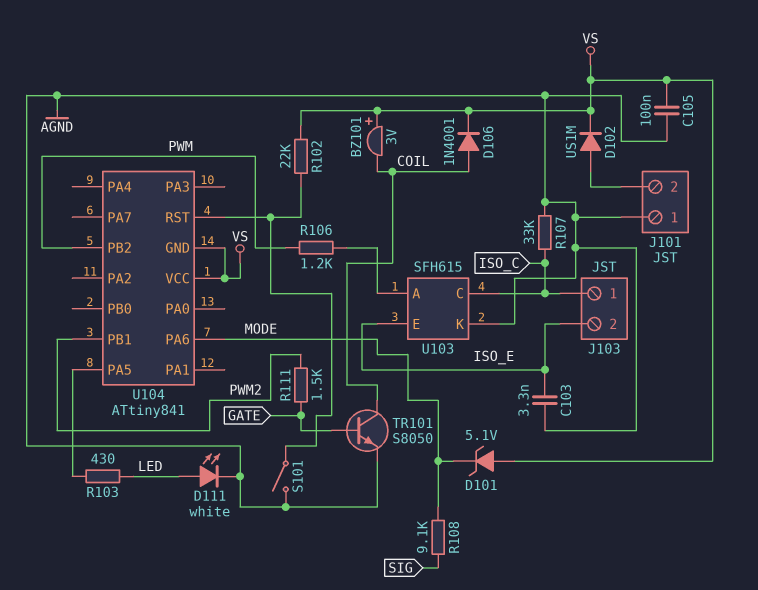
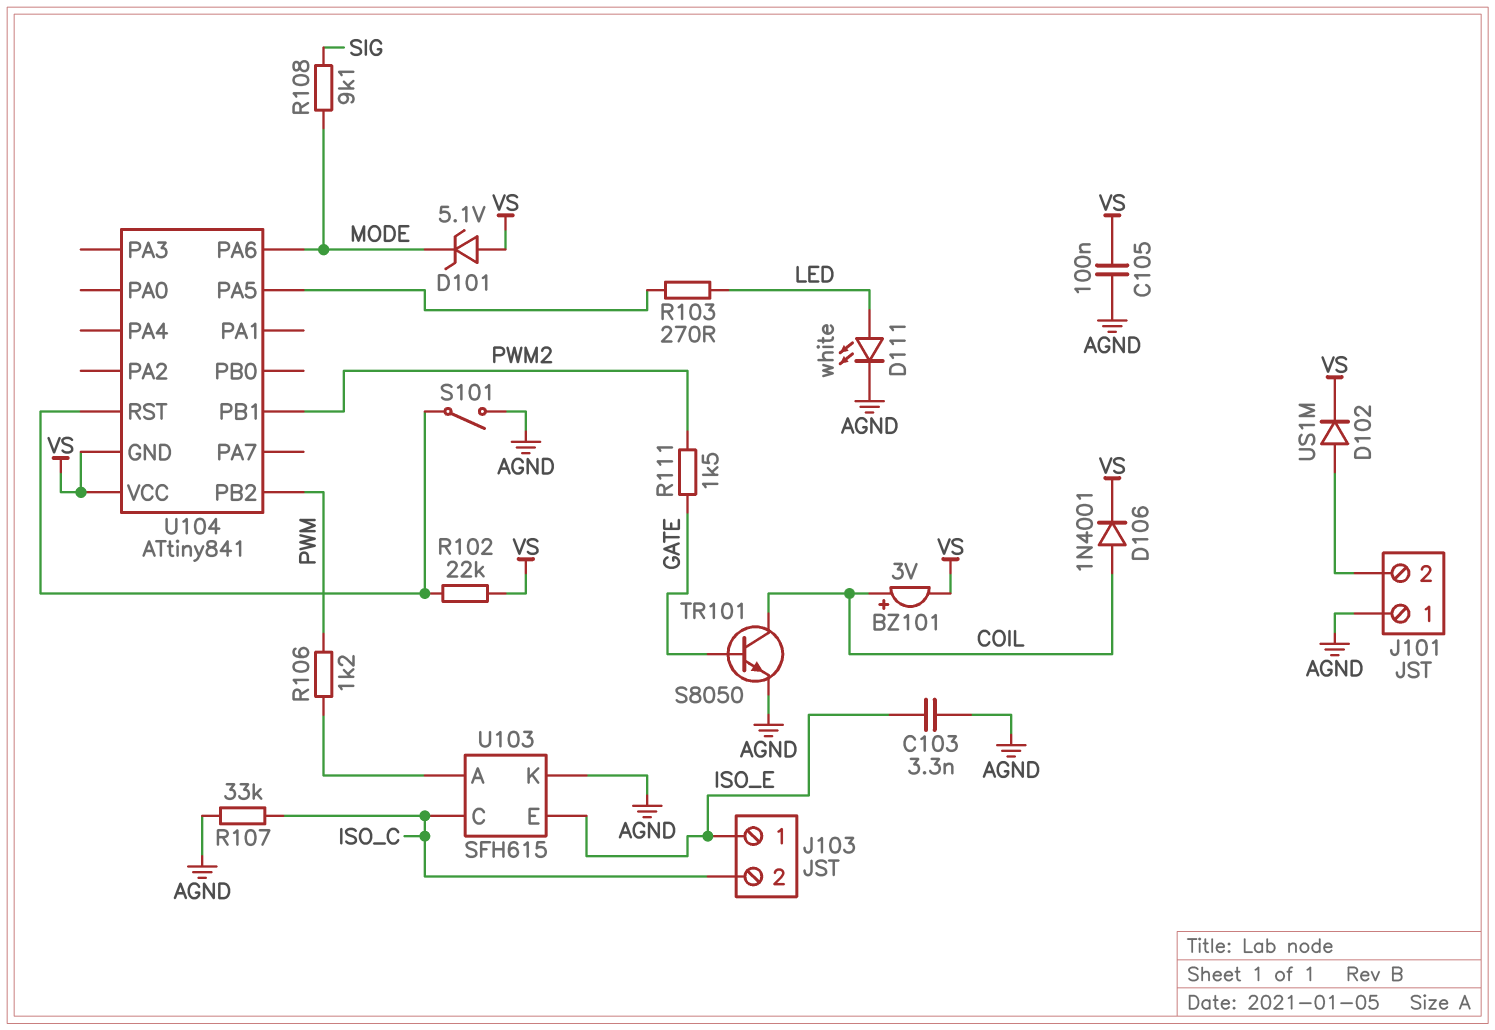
BZ101: buzzer 3V (plus VS, minus COIL) -> buzzer 3V (plus COIL, minus VS)
J103 pin 1: ISO_C -> ISO_E
J103 pin 2: ISO_E -> ISO_C
R103: 430 (LED, U104/PA5) -> 270 (LED, U104/PA5)

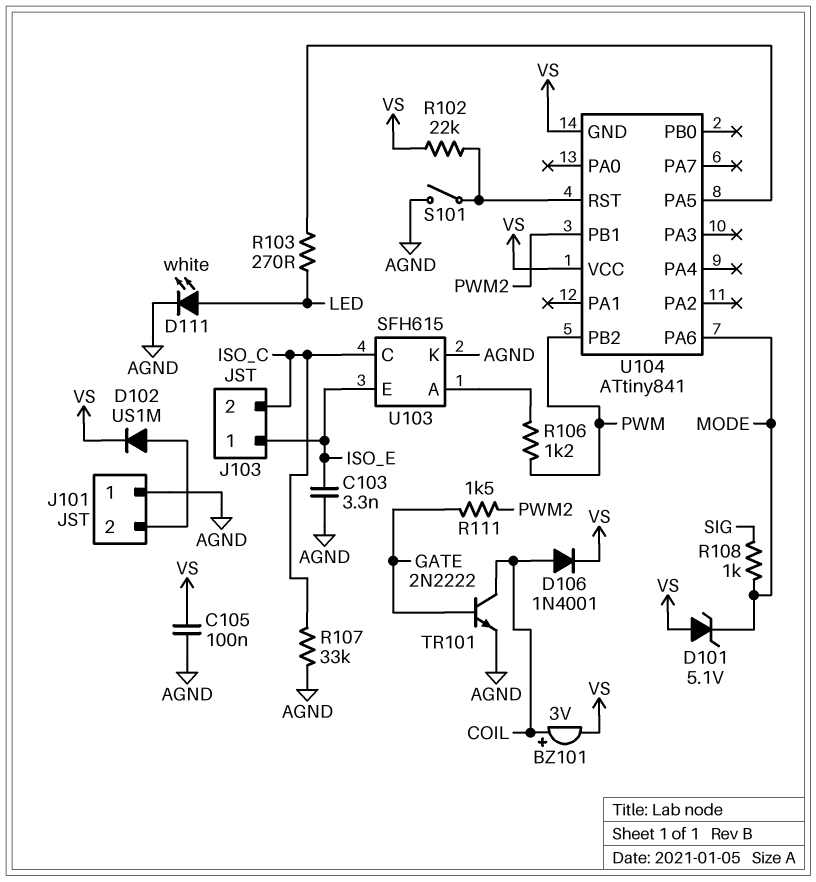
R108: 9.1k (MODE, SIG) -> 1k (MODE, SIG)
TR101: NPN S8050 (B GATE, C COIL, E AGND) -> NPN 2N2222 (B GATE, C COIL, E AGND)

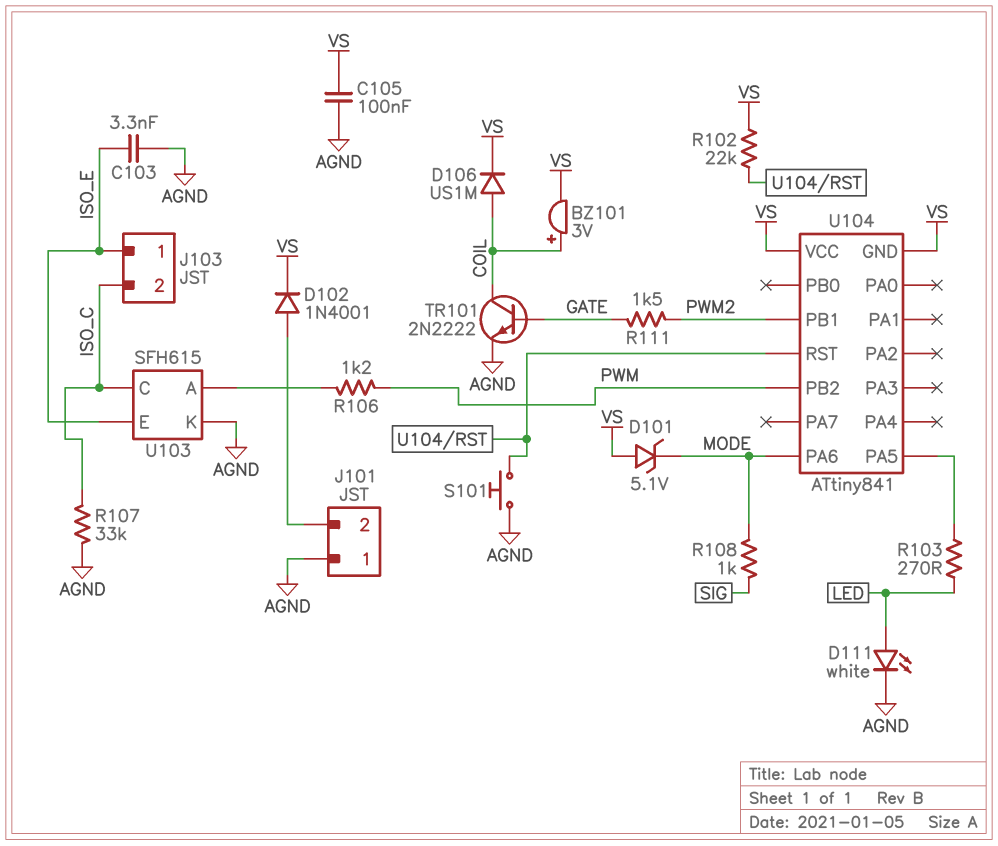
D102: diode US1M (A J101/2, K VS) -> diode 1N4001 (A J101/2, K VS)
D106: diode 1N4001 (A COIL, K VS) -> diode US1M (A COIL, K VS)
S101: switch (AGND, U104/RST) -> button (AGND, U104/RST)

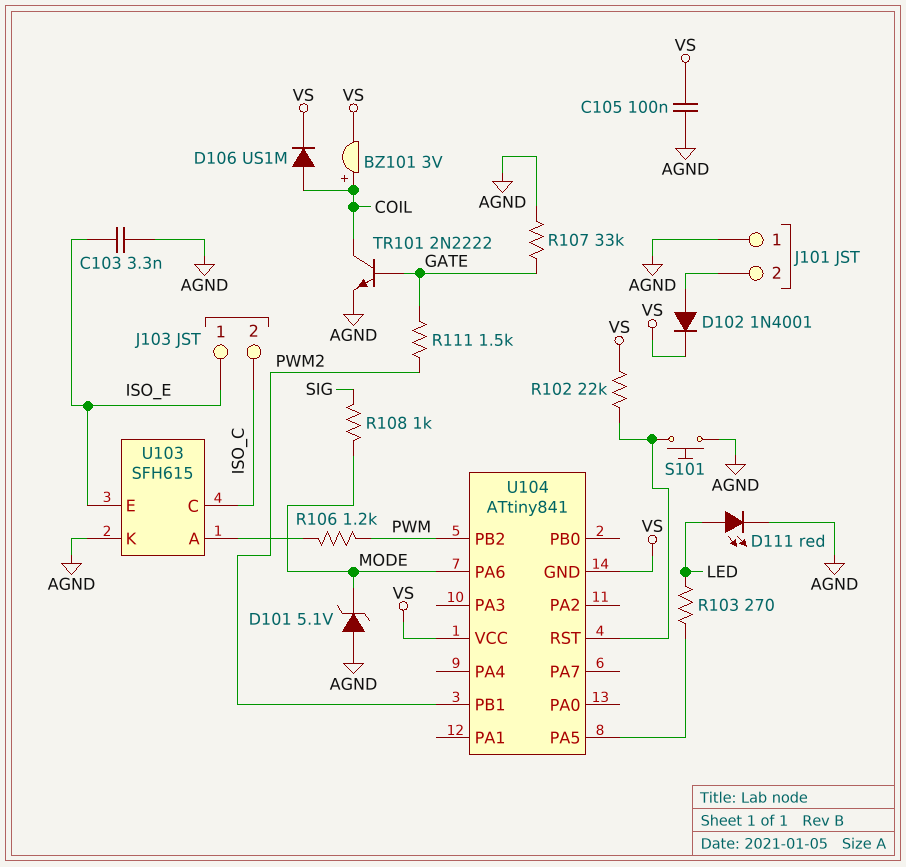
D101: zener 5.1V (A VS, K MODE) -> zener 5.1V (A AGND, K MODE)
D111: LED white (A LED, K AGND) -> LED red (A LED, K AGND)
R107: 33k (AGND, ISO_C) -> 33k (AGND, GATE)

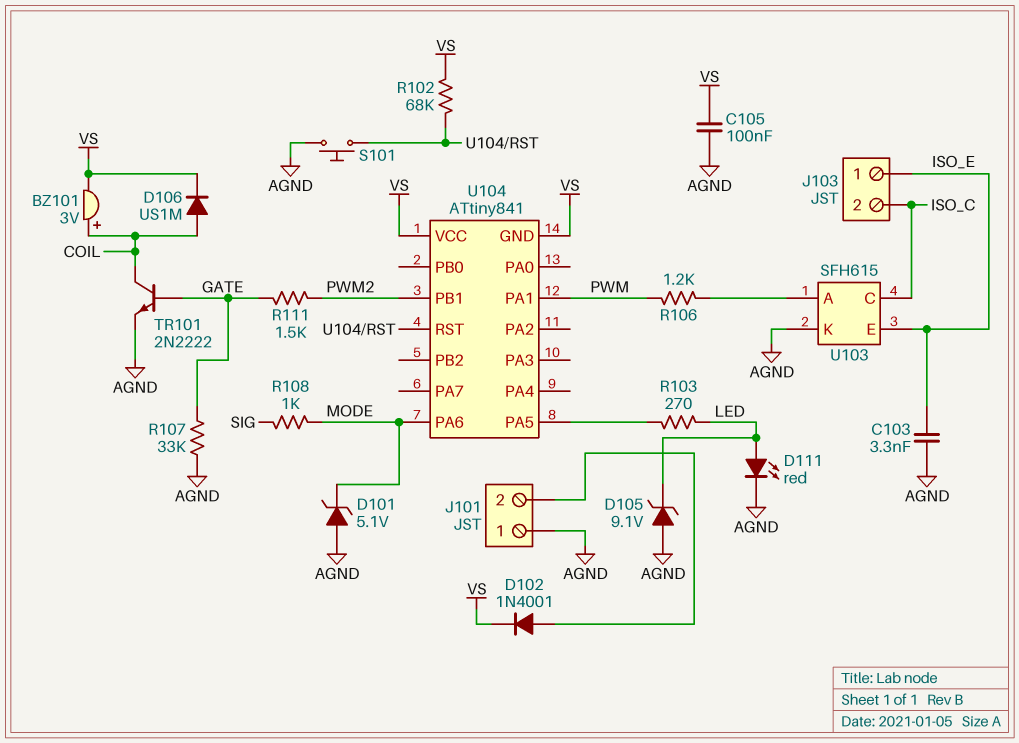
D105: none -> zener 9.1V (A AGND, K LED)
R102: 22k (U104/RST, VS) -> 68k (U104/RST, VS)
U104 pin PA1: none -> PWM
U104 pin PB2: PWM -> none

